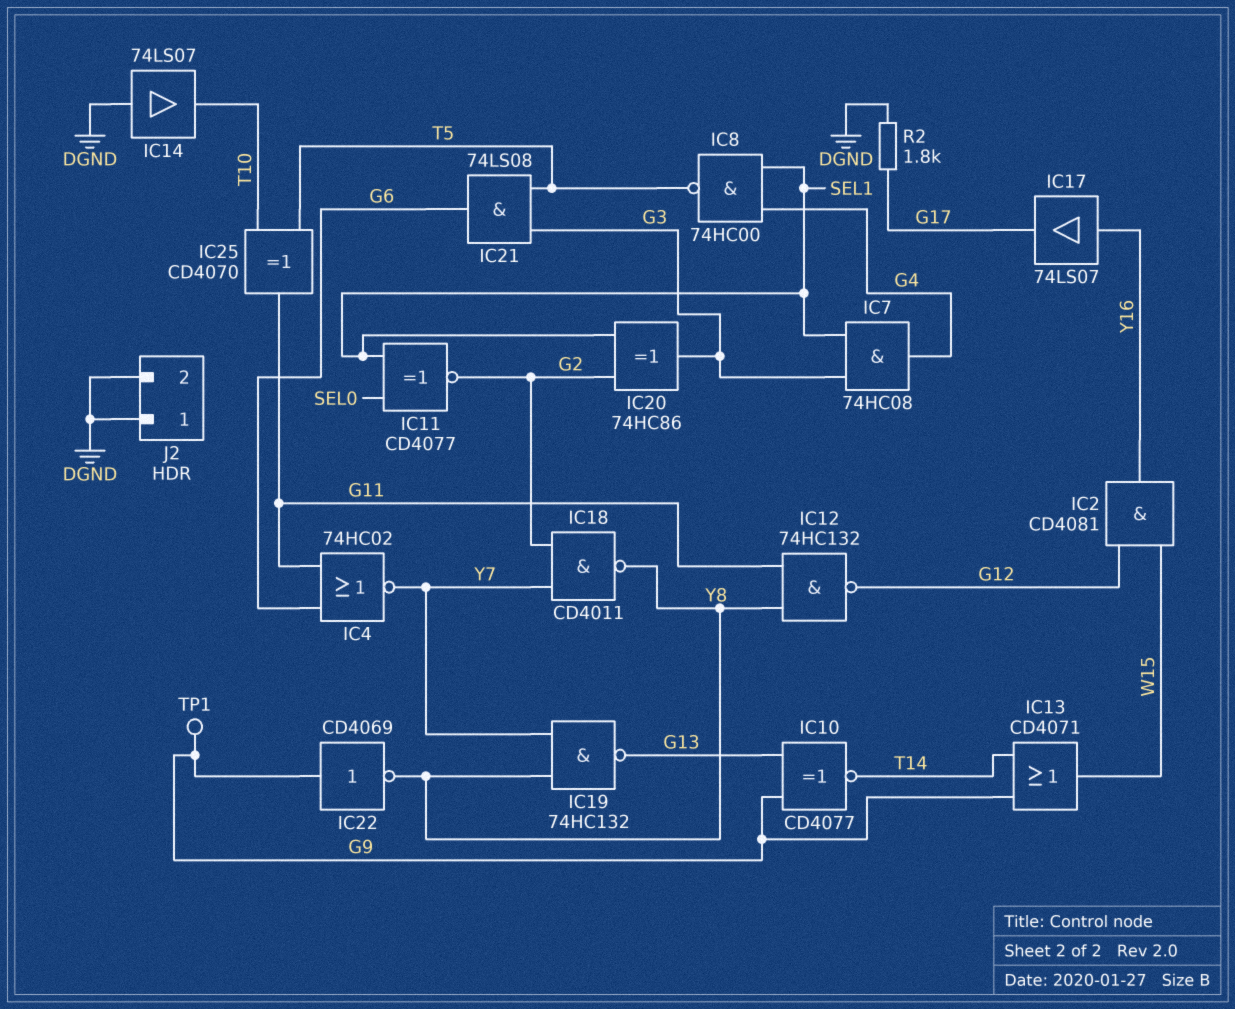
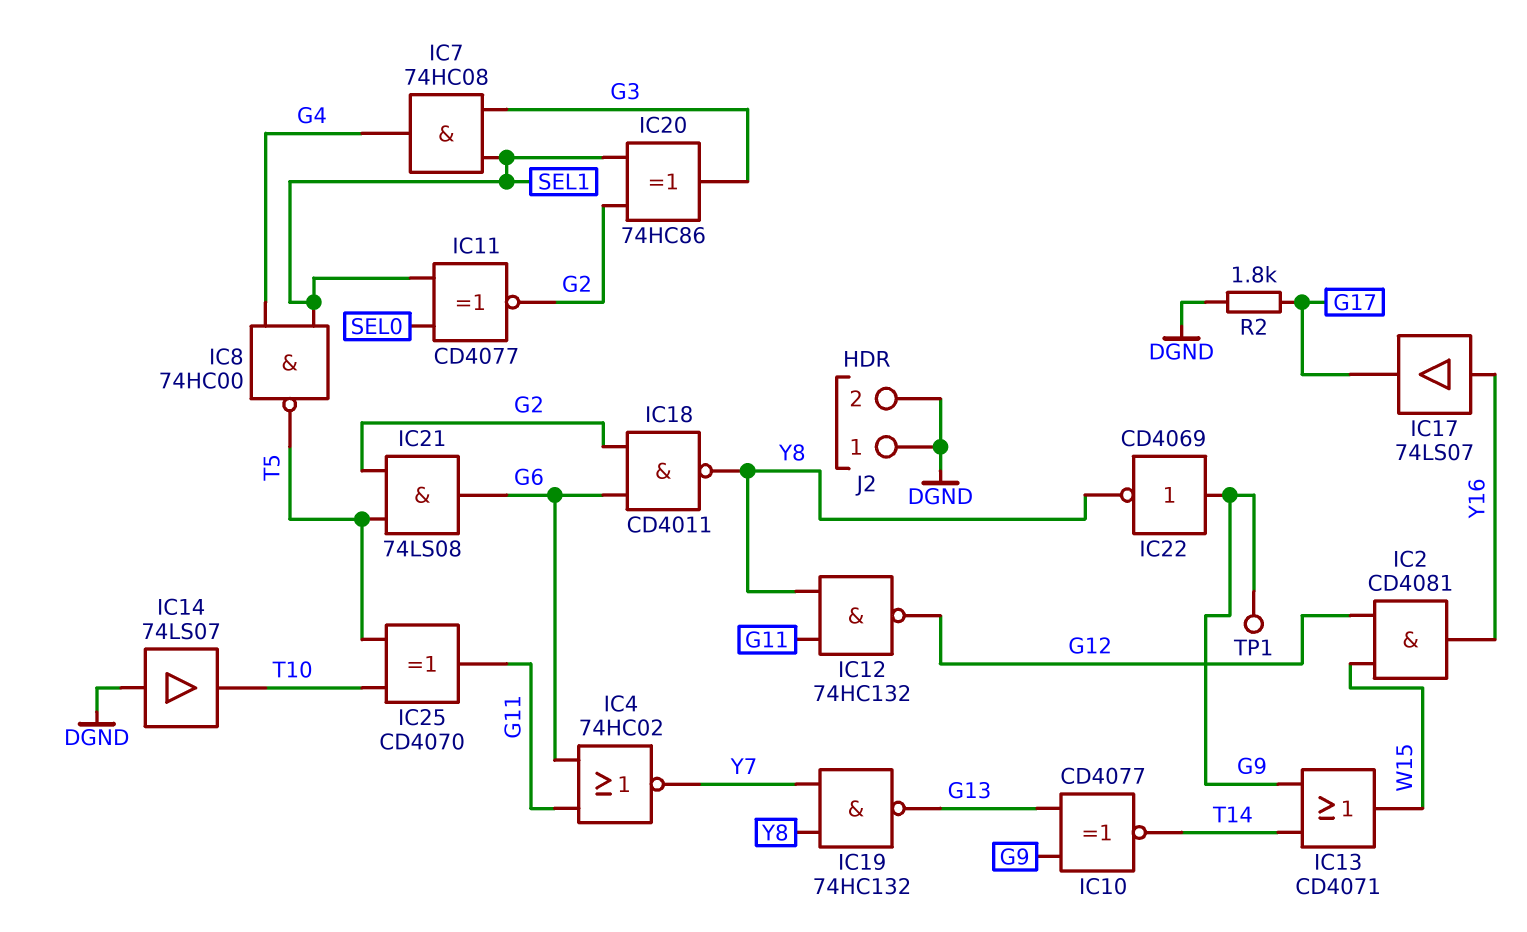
IC18: NAND CD4011 (in G2, in Y7, out Y8) -> NAND CD4011 (in G2, in G6, out Y8)
IC21: AND 74LS08 (in G3, in T5, out G6) -> AND 74LS08 (in G2, in T5, out G6)

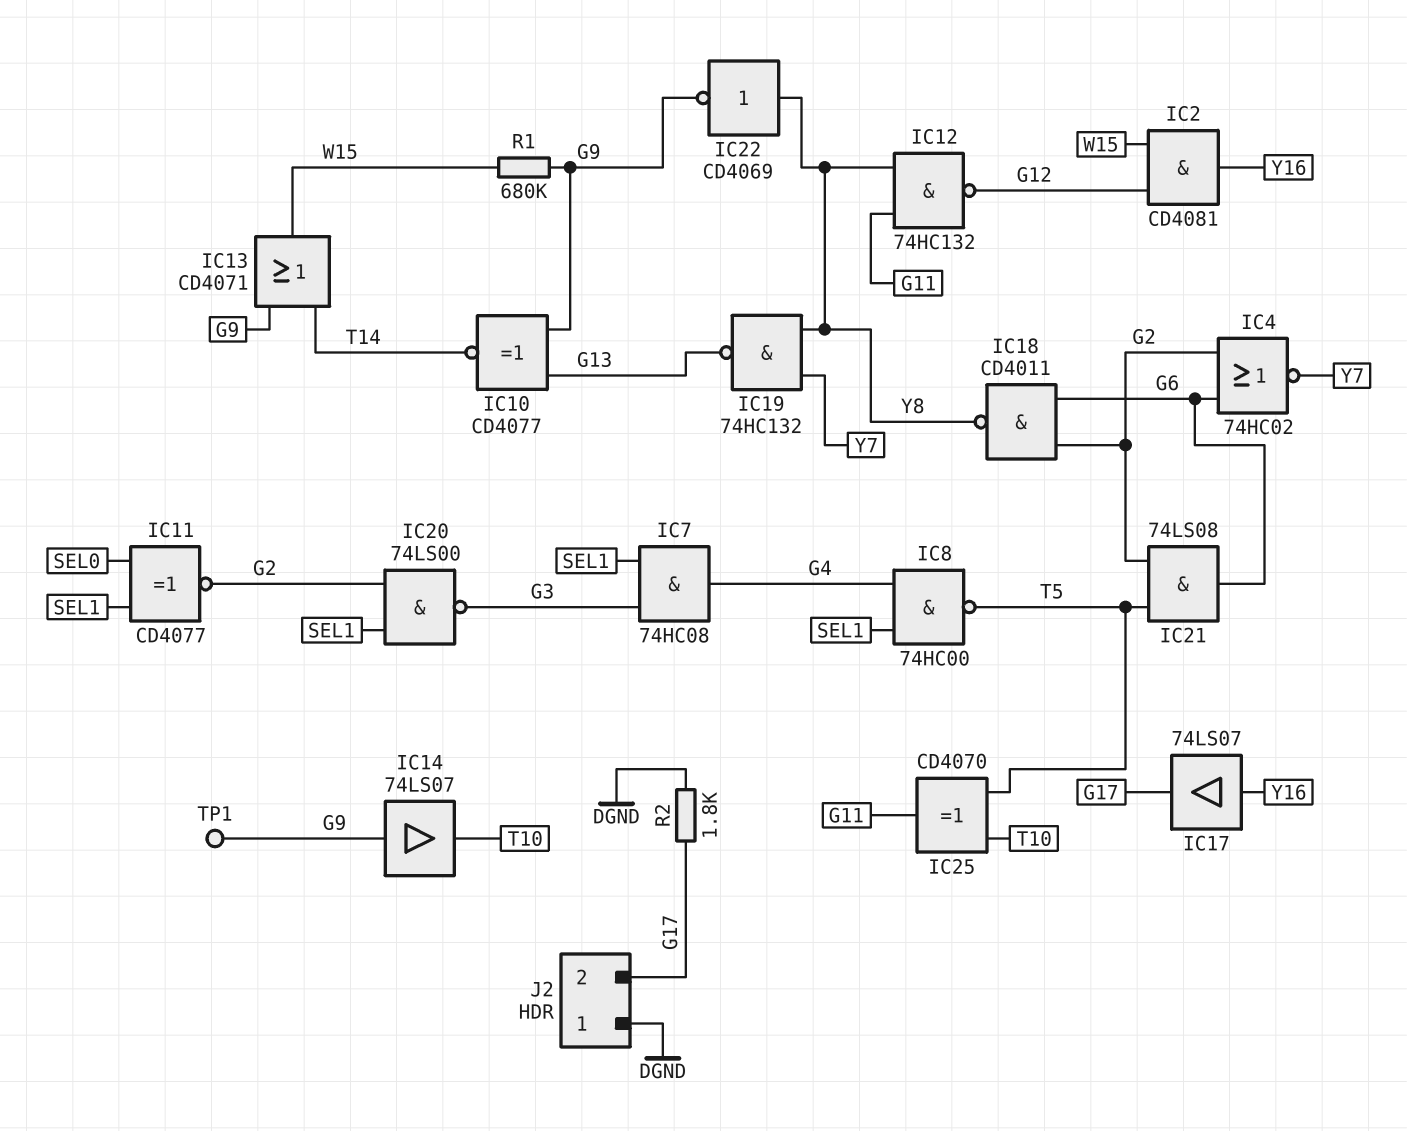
IC4: NOR 74HC02 (in G6, in G11, out Y7) -> NOR 74HC02 (in G2, in G6, out Y7)
IC14: buffer 74LS07 (in DGND, out T10) -> buffer 74LS07 (in G9, out T10)
IC20: XOR 74HC86 (in G2, in SEL1, out G3) -> NAND 74LS00 (in G2, in SEL1, out G3)
IC22: NOT CD4069 (in G9, out Y8) -> NOT CD4069 (in Y8, out G9)
J2 pin 2: DGND -> G17
R1: none -> 680k (G9, W15)

